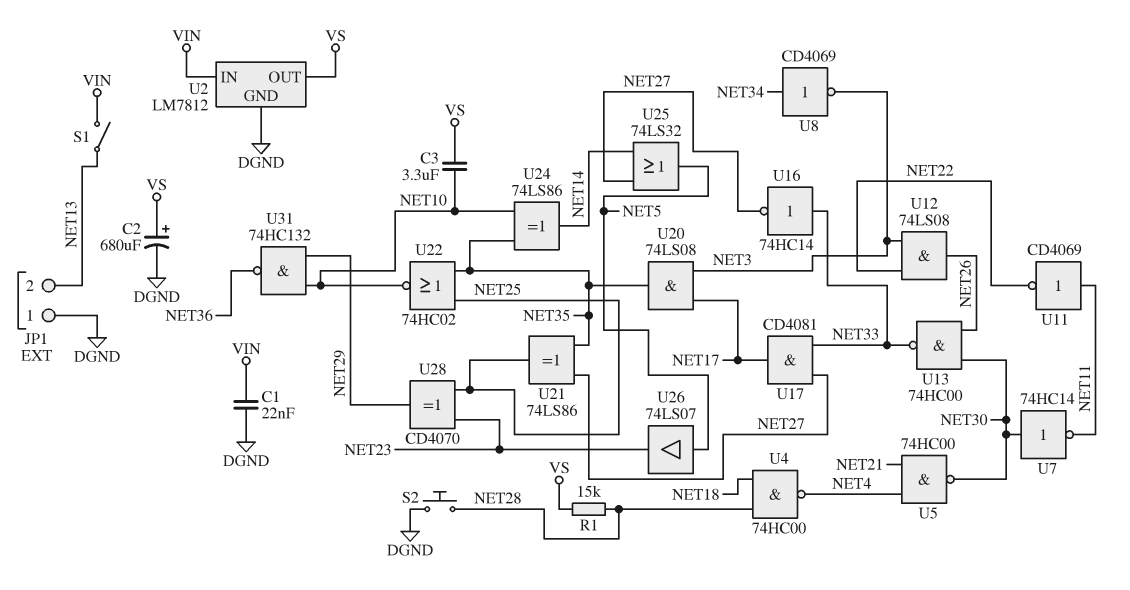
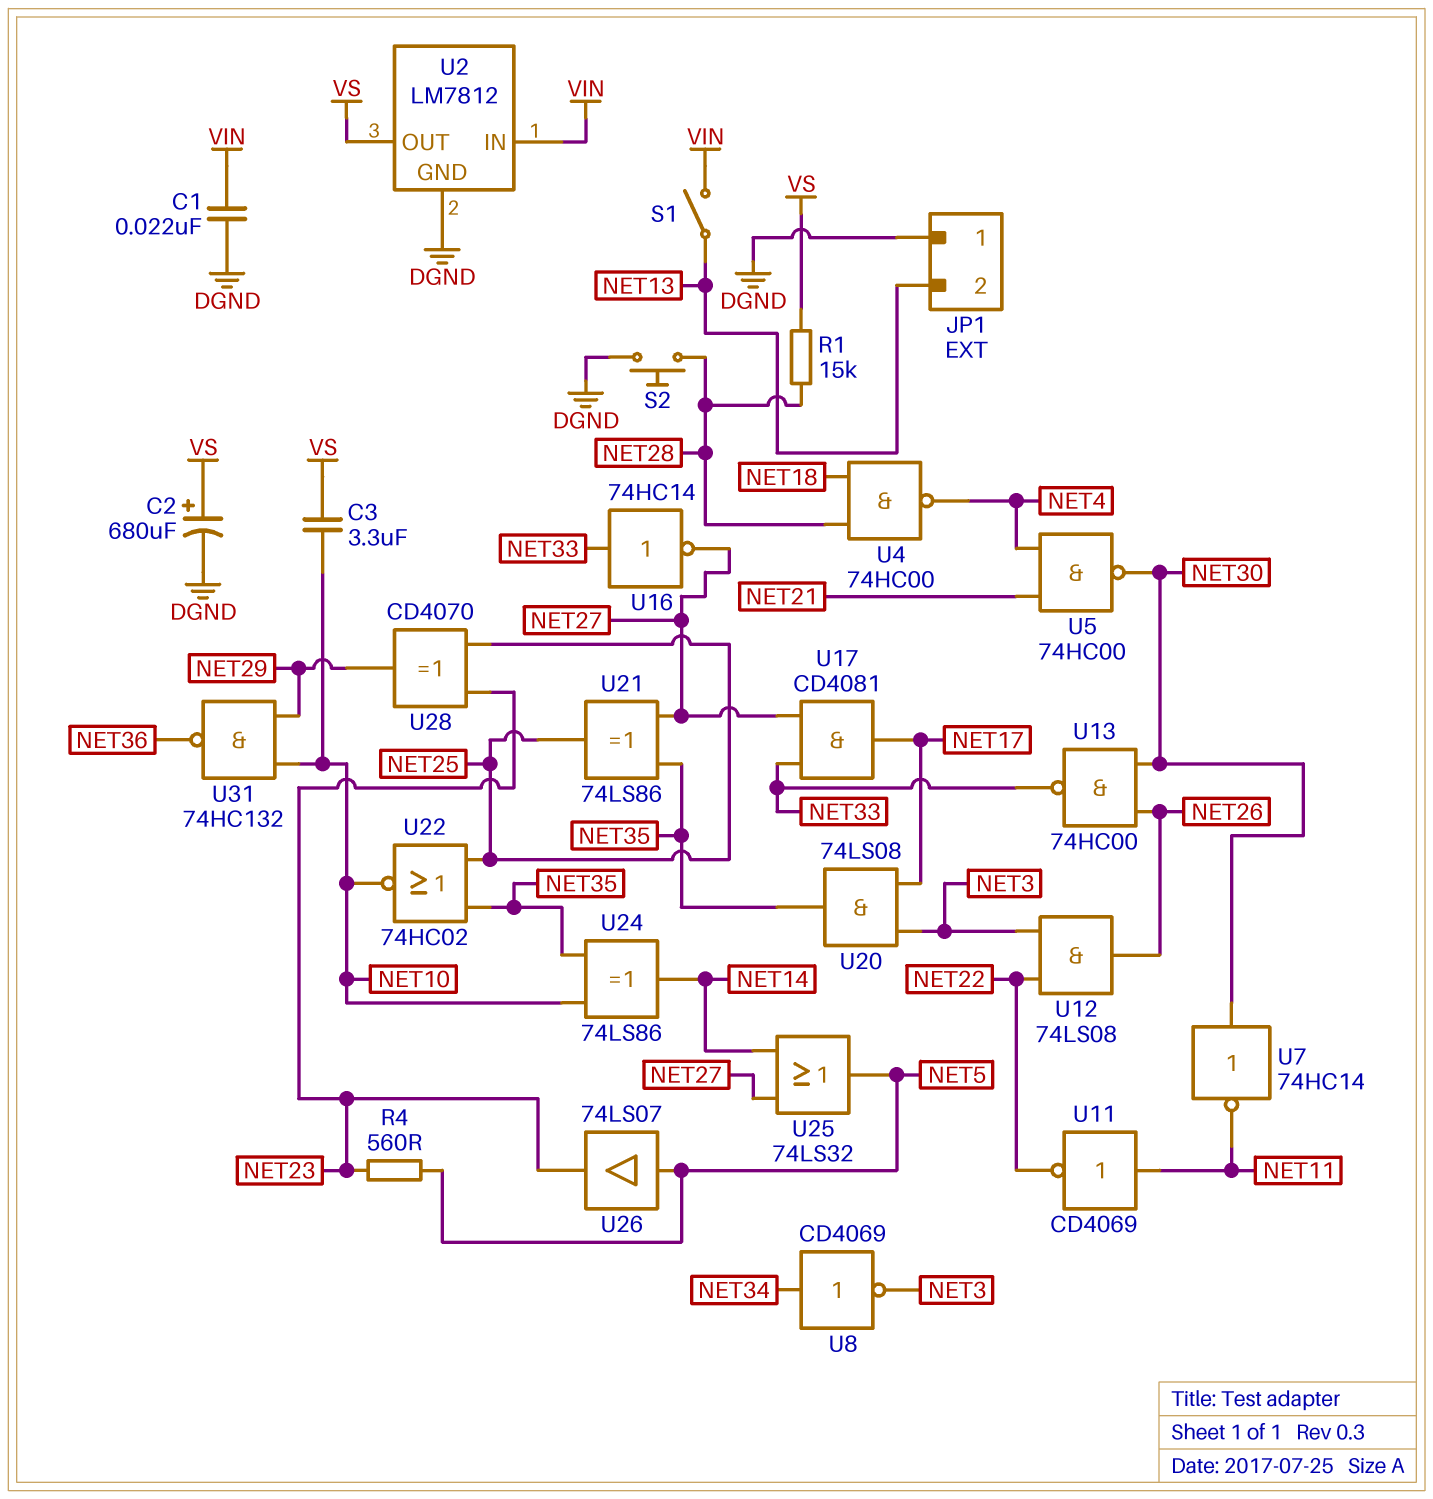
R4: none -> 560 (NET5, NET23)

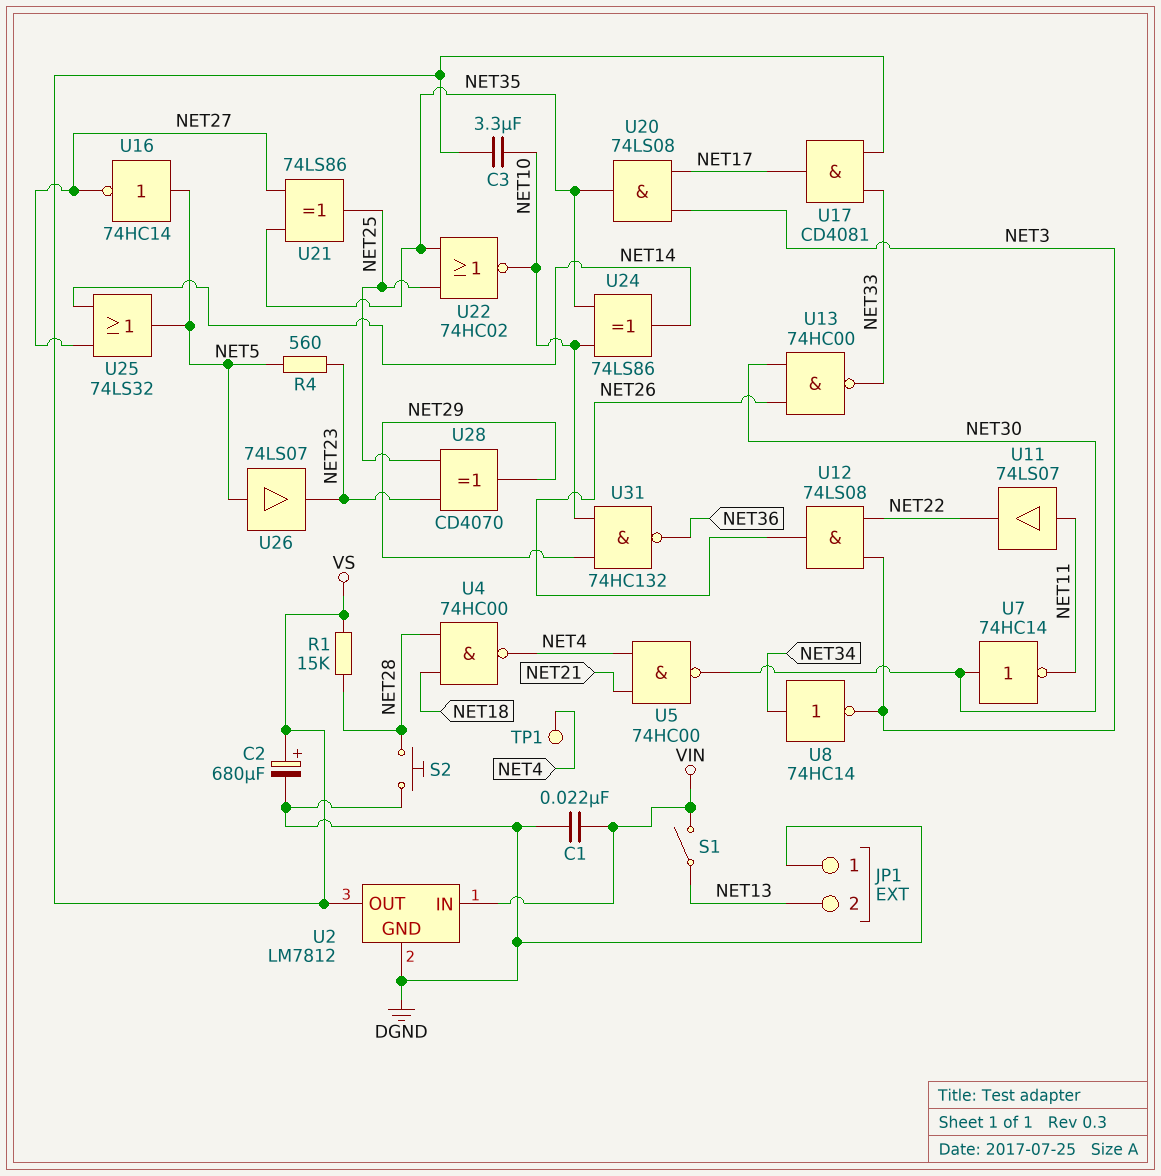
TP1: none -> test point (NET4)
U8: NOT CD4069 (in NET34, out NET3) -> NOT 74HC14 (in NET34, out NET3)
U11: NOT CD4069 (in NET11, out NET22) -> buffer 74LS07 (in NET11, out NET22)
U16: NOT 74HC14 (in NET33, out NET27) -> NOT 74HC14 (in NET5, out NET27)
U17: AND CD4081 (in NET27, in NET33, out NET17) -> AND CD4081 (in NET33, in VS, out NET17)

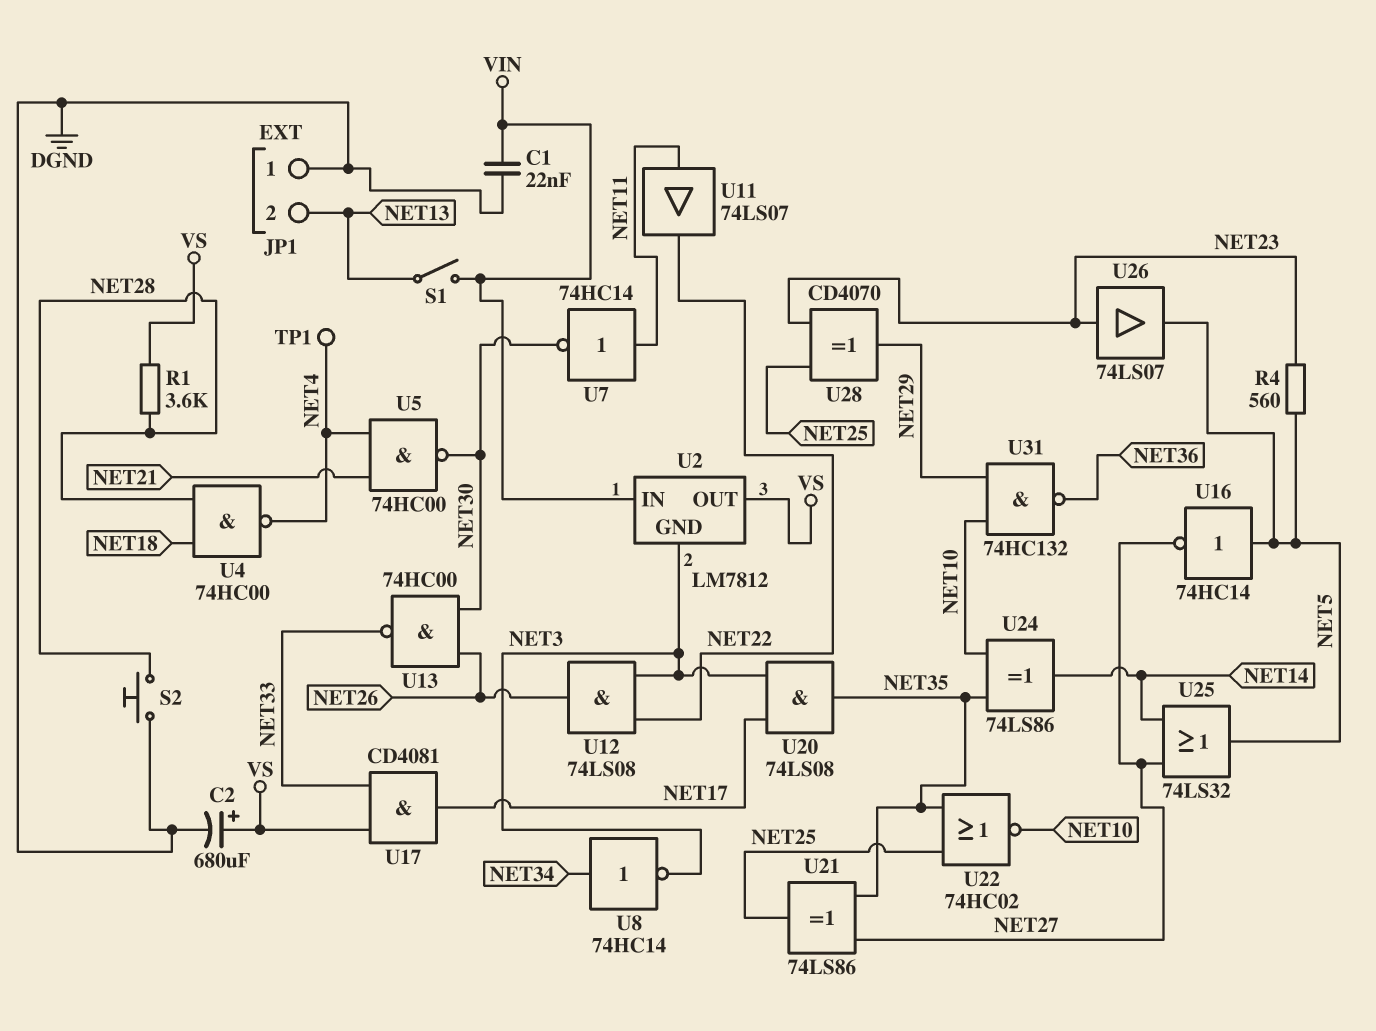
C3: 3.3uF (NET10, VS) -> none
R1: 15k (NET28, VS) -> 3.6k (NET28, VS)
U2 pin GND: DGND -> NET3
U7: NOT 74HC14 (in NET30, out NET11) -> NOT 74HC14 (in NET11, out NET30)
U26: buffer 74LS07 (in NET5, out NET23) -> buffer 74LS07 (in NET23, out NET5)

